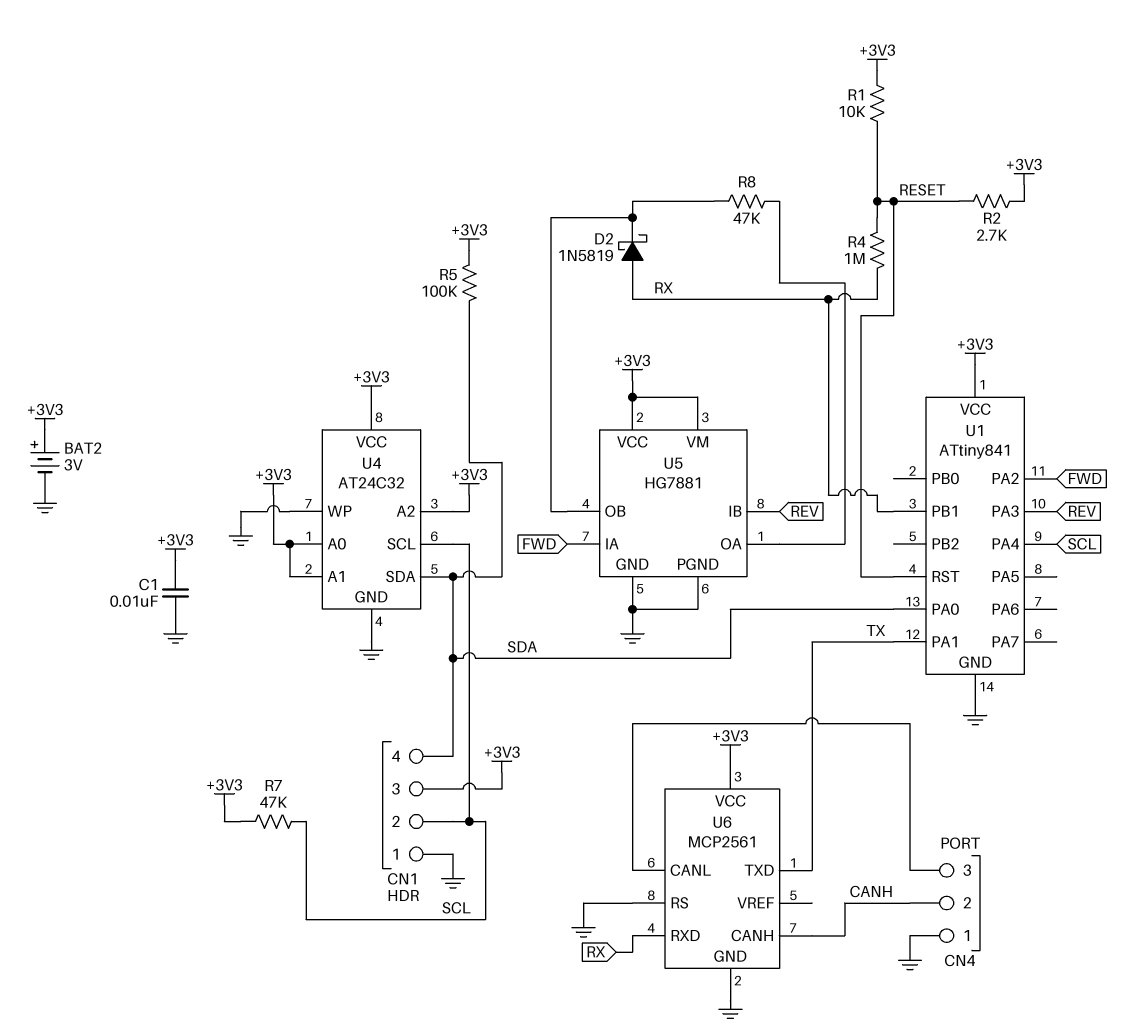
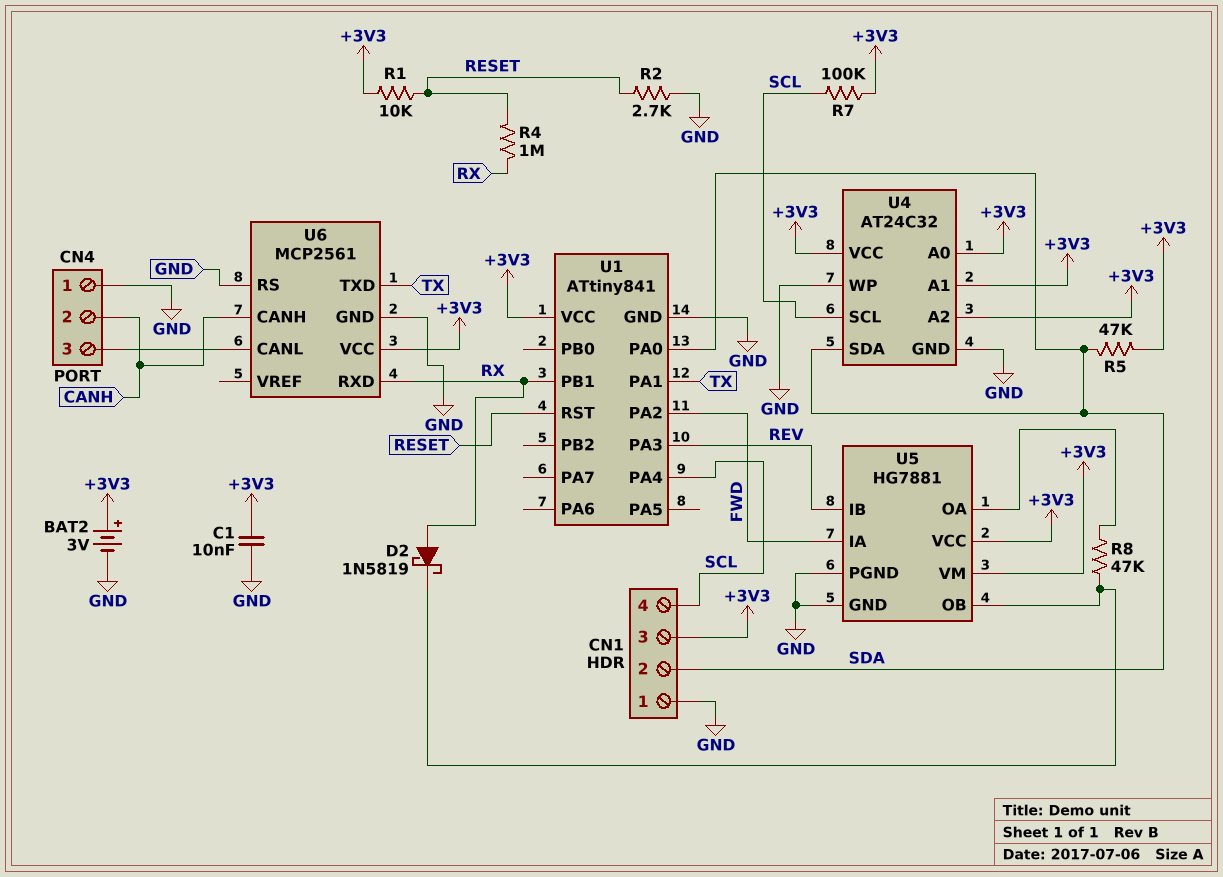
CN1 pin 2: SCL -> SDA
CN1 pin 4: SDA -> SCL
R2: 2.7k (+3V3, RESET) -> 2.7k (GND, RESET)
R5: 100k (+3V3, SDA) -> 47k (+3V3, SDA)
R7: 47k (+3V3, SCL) -> 100k (+3V3, SCL)

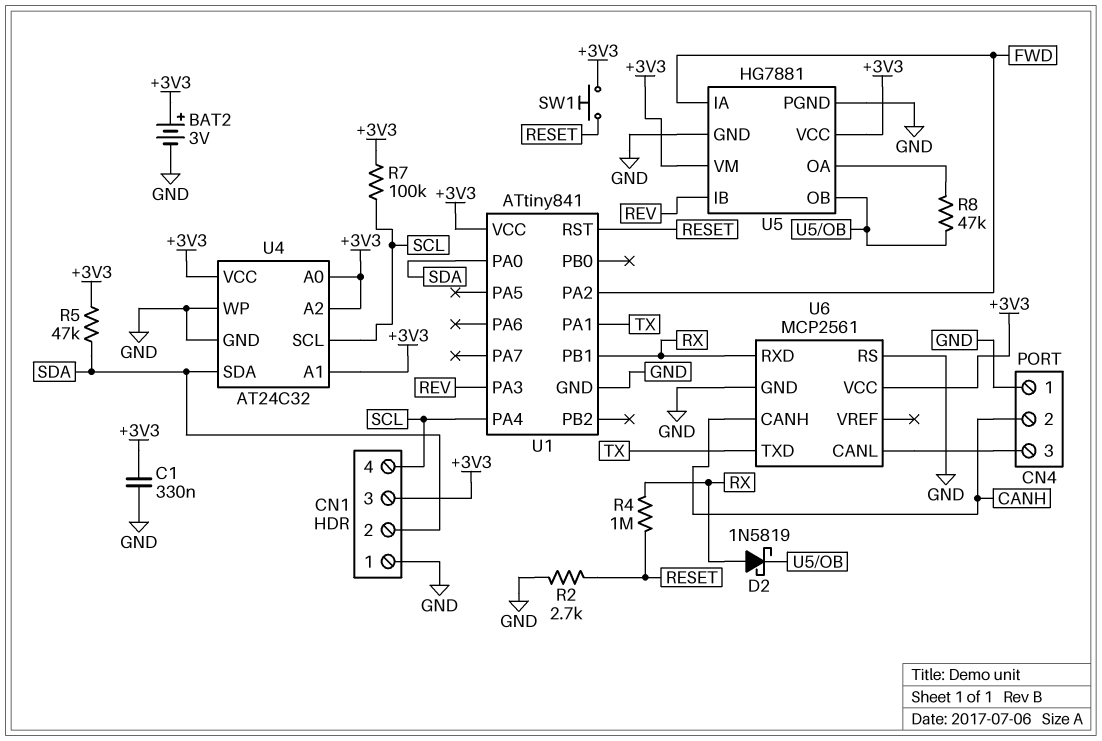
C1: 10nF (+3V3, GND) -> 330nF (+3V3, GND)
R1: 10k (+3V3, RESET) -> none
SW1: none -> button (+3V3, RESET)

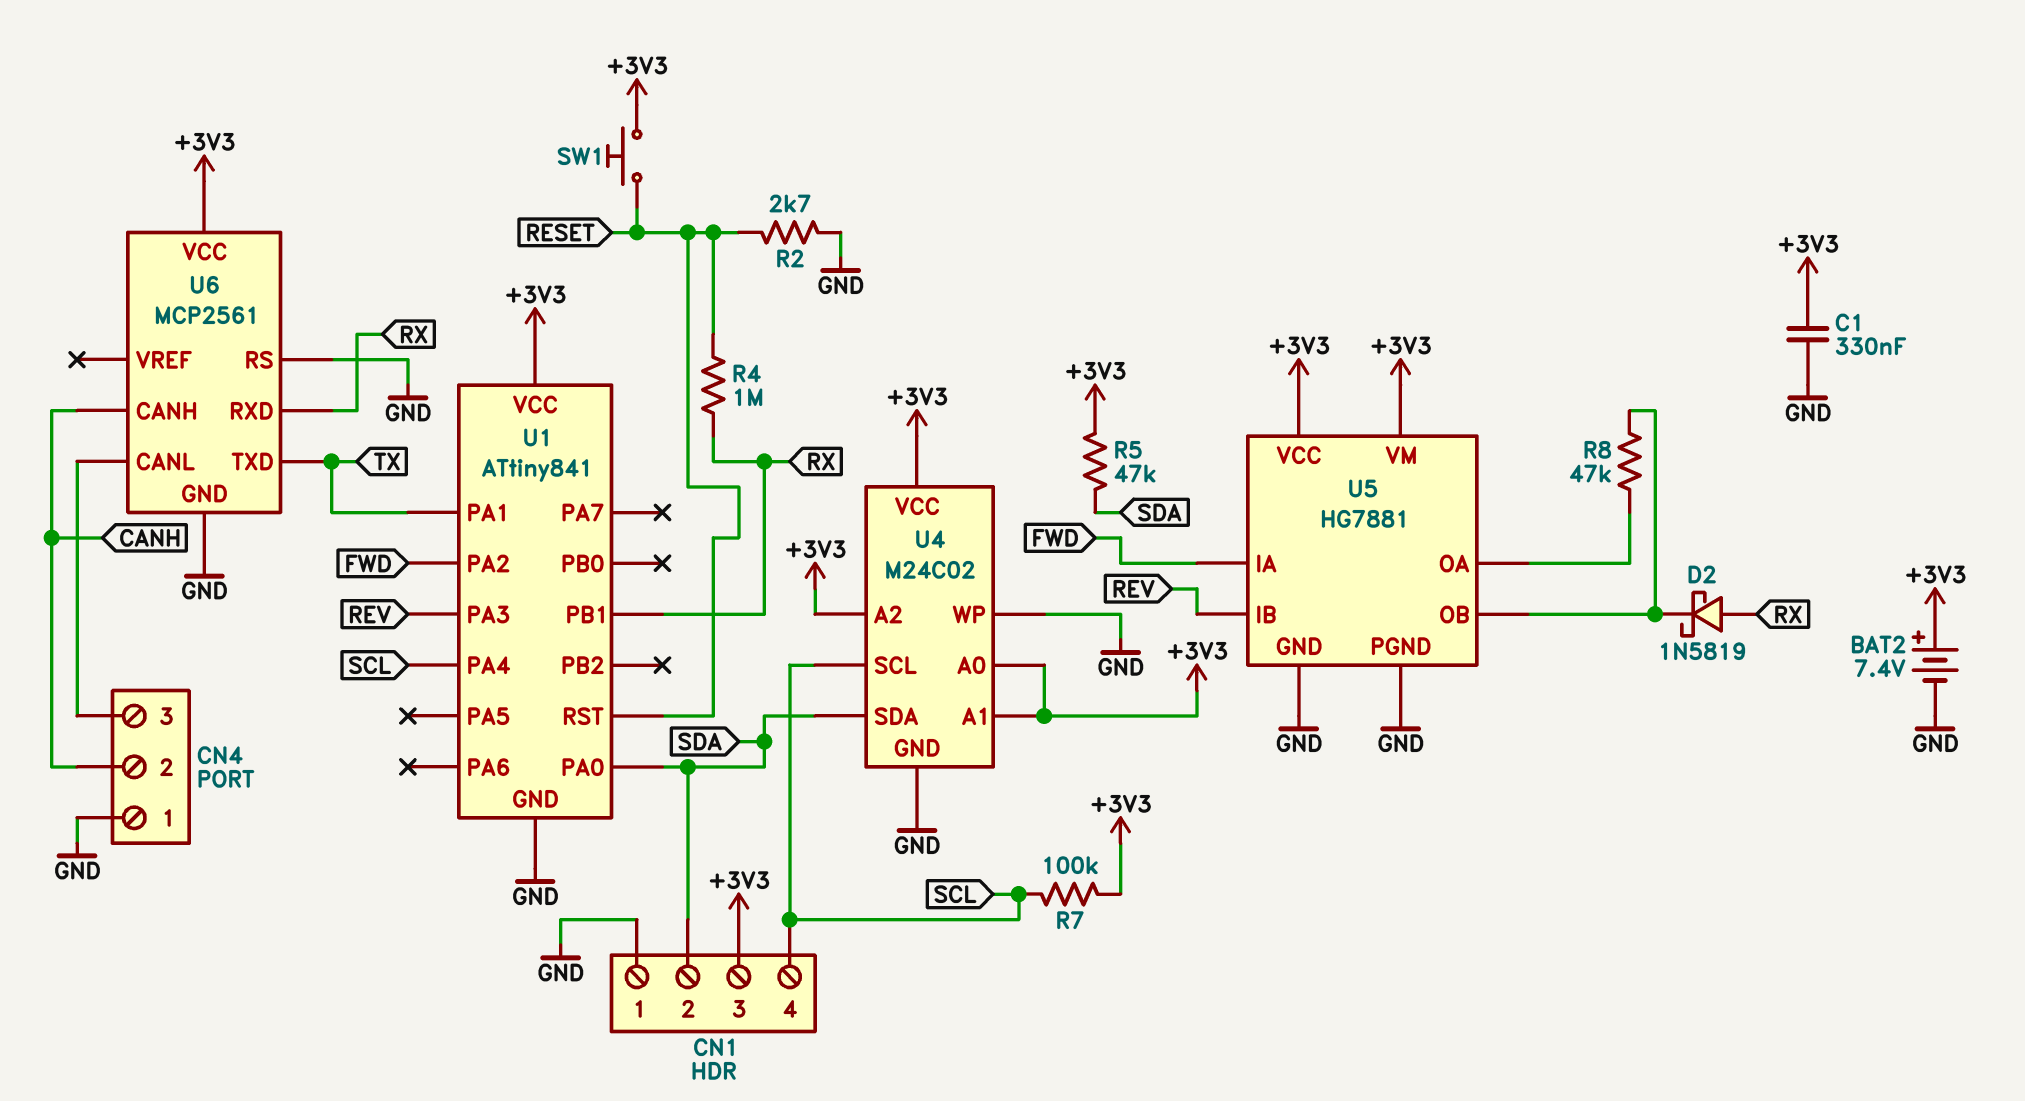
BAT2: 3V (plus +3V3, minus GND) -> 7.4V (plus +3V3, minus GND)
U4: AT24C32 -> M24C02

